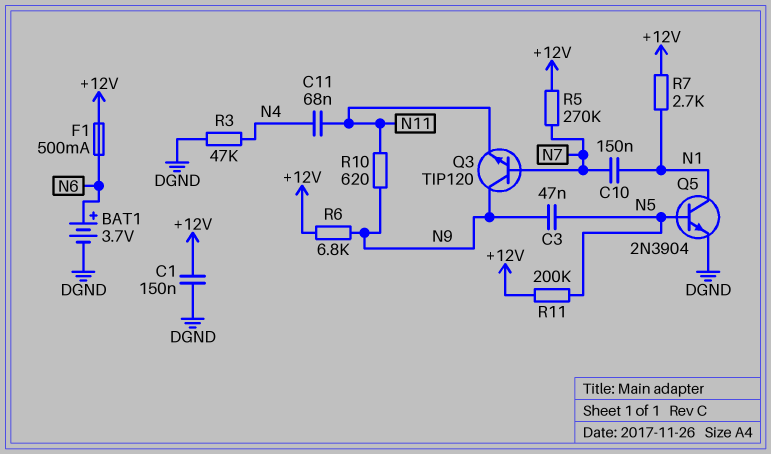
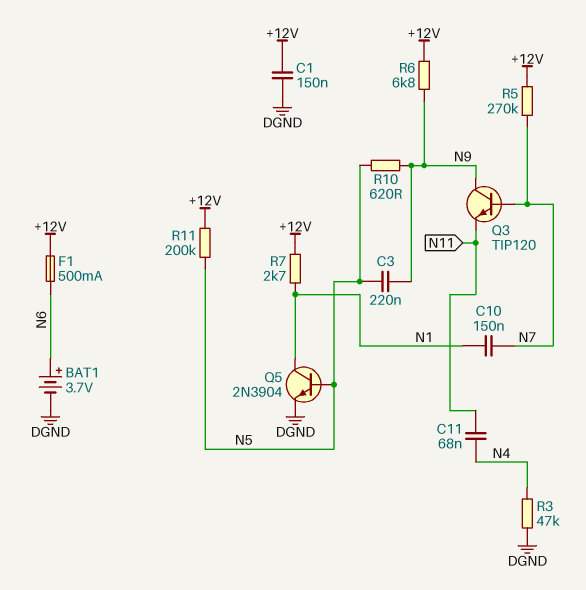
C3: 47nF (N5, N9) -> 220nF (N5, N9)
R10: 620 (N9, N11) -> 620 (N5, N9)

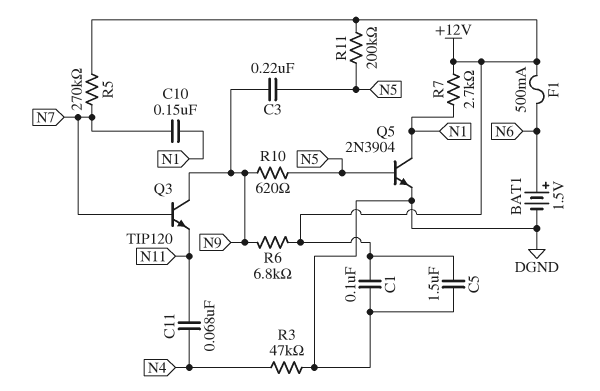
BAT1: 3.7V (plus N6, minus DGND) -> 1.5V (plus N6, minus DGND)
C1: 150nF (+12V, DGND) -> 100nF (+12V, DGND)
C5: none -> 1.5uF (+12V, DGND)

